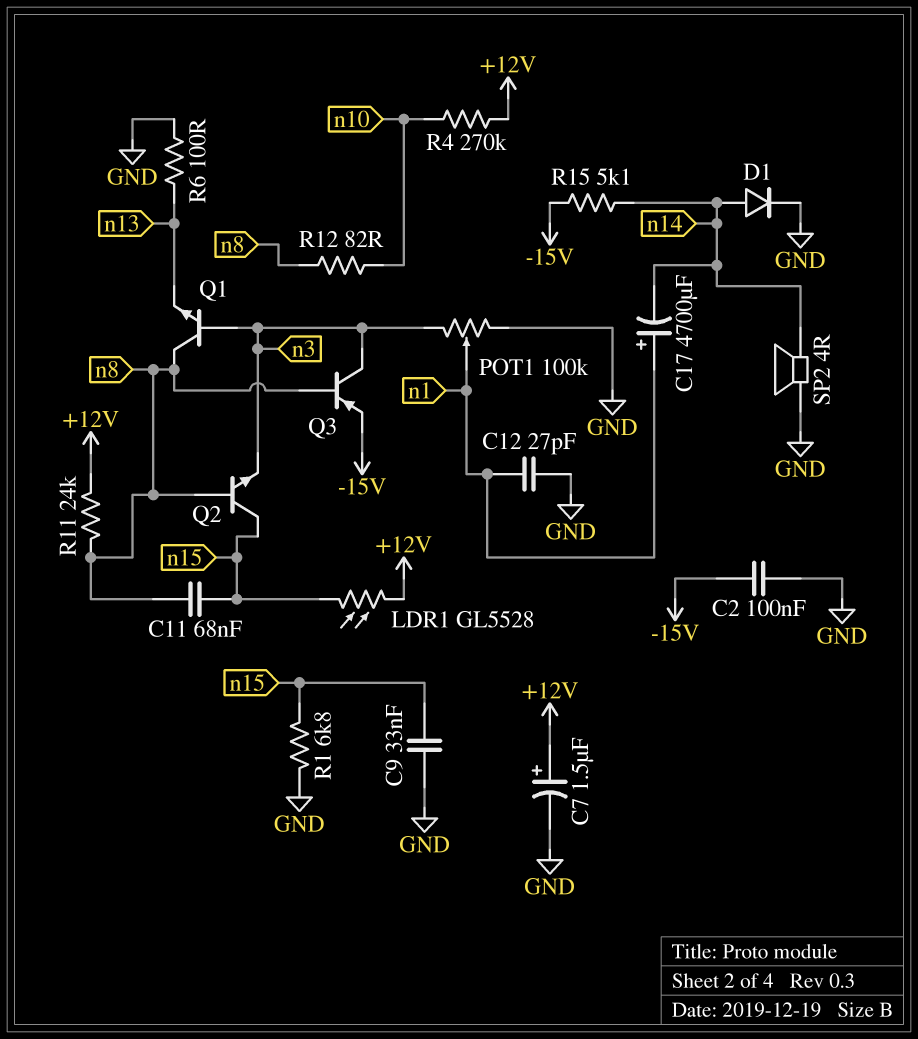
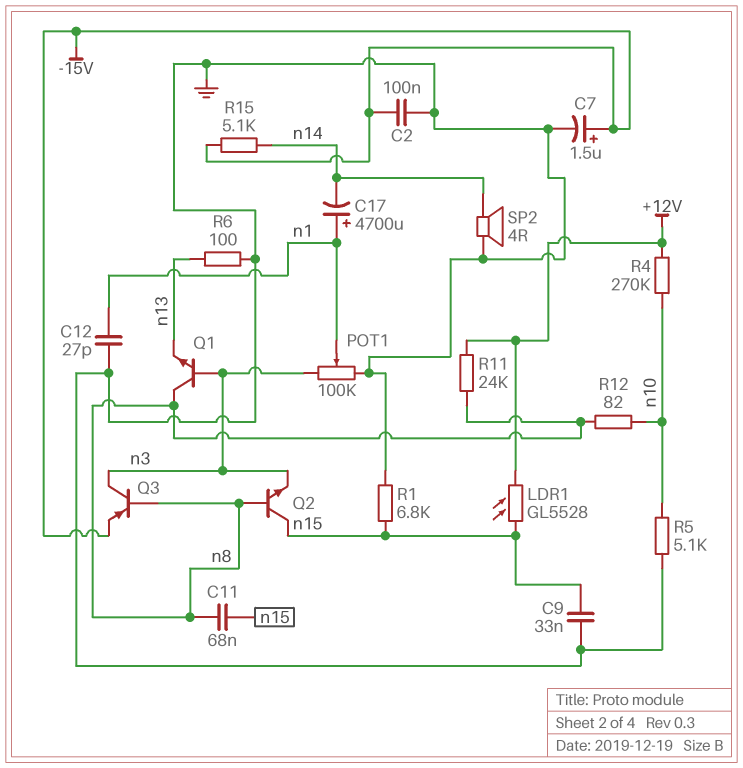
C7: 1.5uF (plus +12V, minus GND) -> 1.5uF (plus -15V, minus GND)
D1: diode (A n14, K GND) -> none
R5: none -> 5.1k (GND, n10)

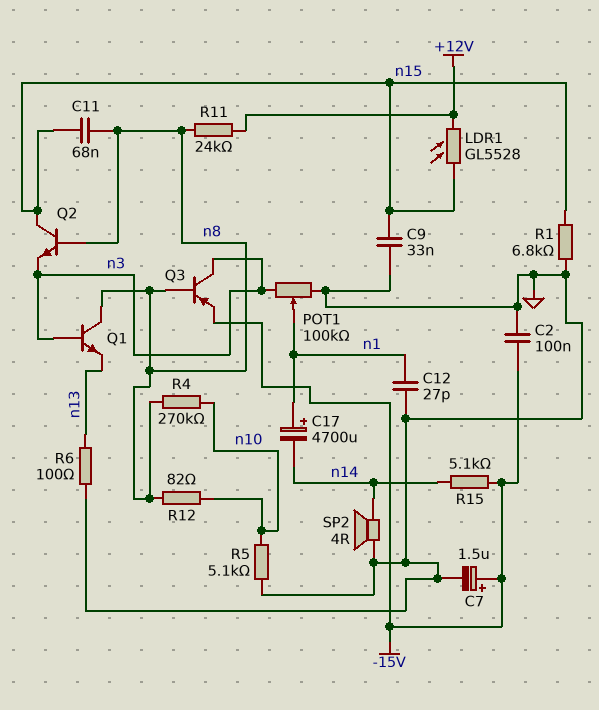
R4: 270k (+12V, n10) -> 270k (n8, n10)

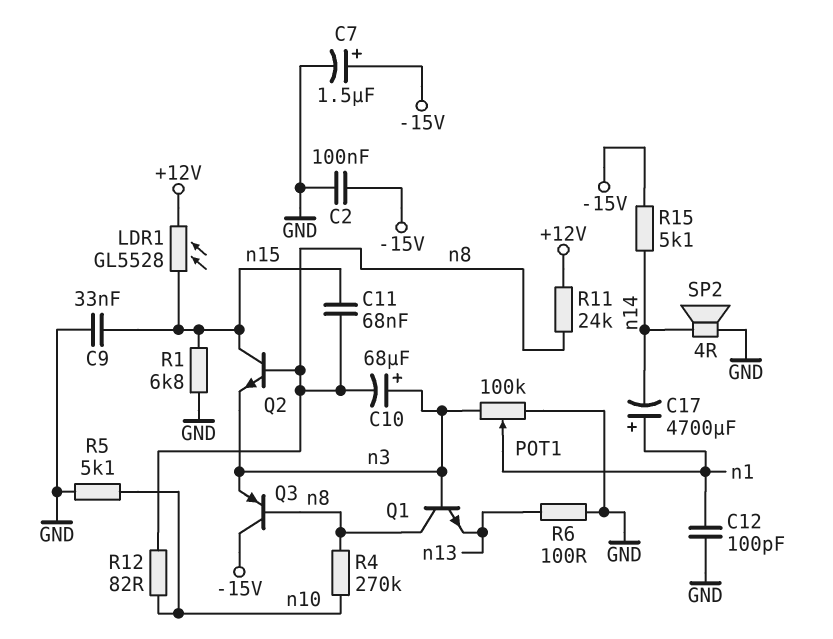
C10: none -> 68uF (plus n3, minus n8)
C12: 27pF (GND, n1) -> 100pF (GND, n1)
Q3: PNP (B n8, C n3, E -15V) -> PNP (B n8, C -15V, E n3)

